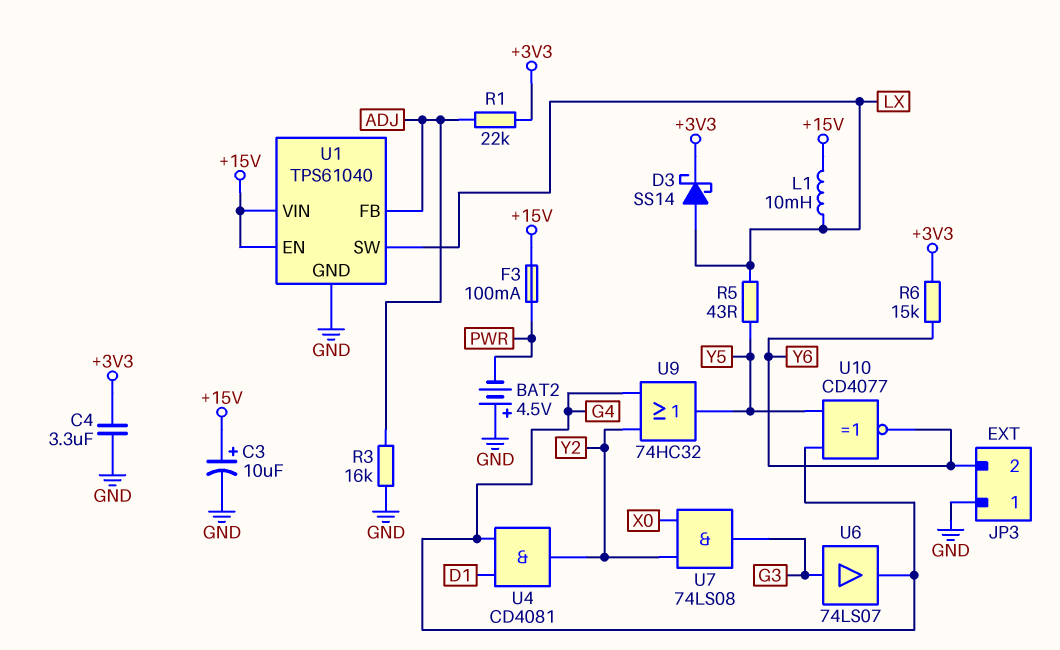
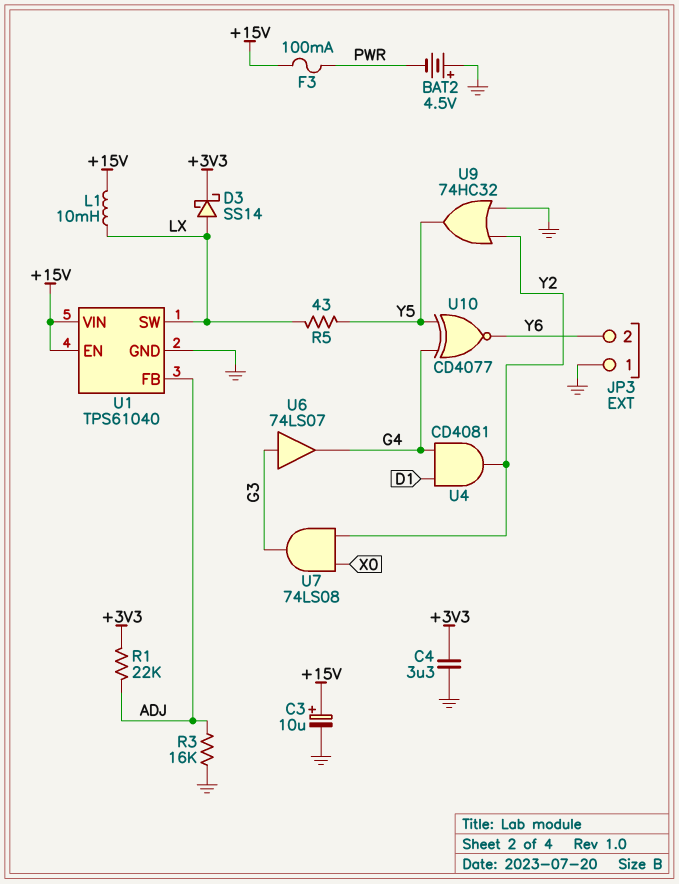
R6: 15k (+3V3, Y6) -> none
U9: OR 74HC32 (in G4, in Y2, out Y5) -> OR 74HC32 (in GND, in Y2, out Y5)

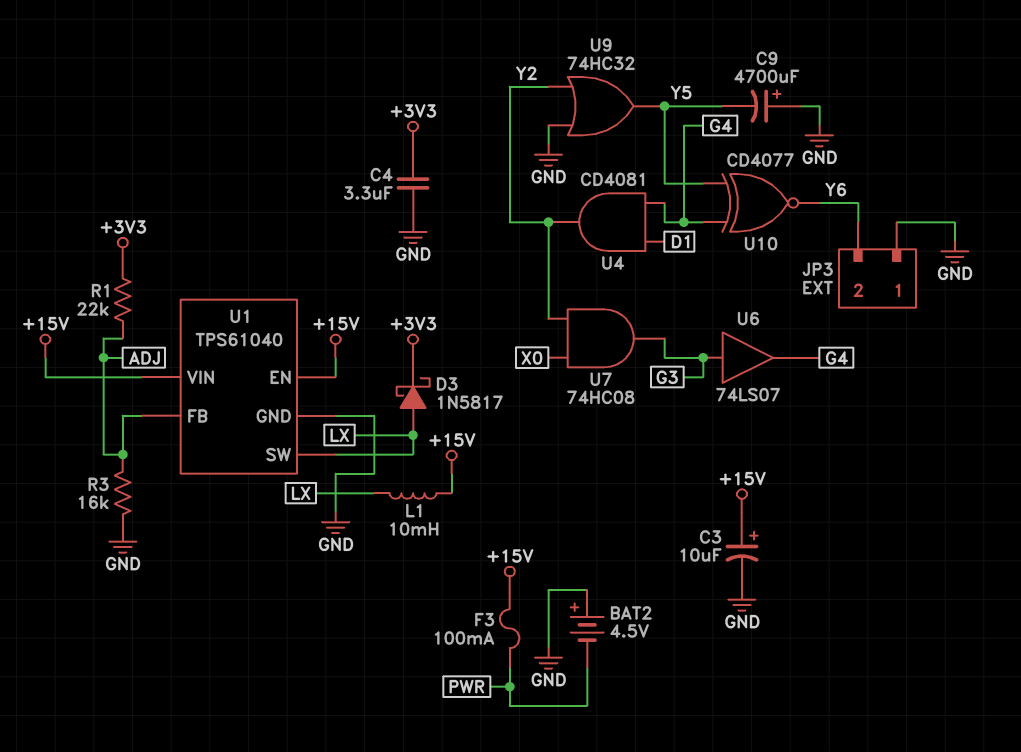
C9: none -> 4700uF (plus GND, minus Y5)
D3: schottky SS14 (A LX, K +3V3) -> schottky 1N5817 (A LX, K +3V3)
R5: 43 (LX, Y5) -> none
U7: AND 74LS08 (in X0, in Y2, out G3) -> AND 74HC08 (in X0, in Y2, out G3)

